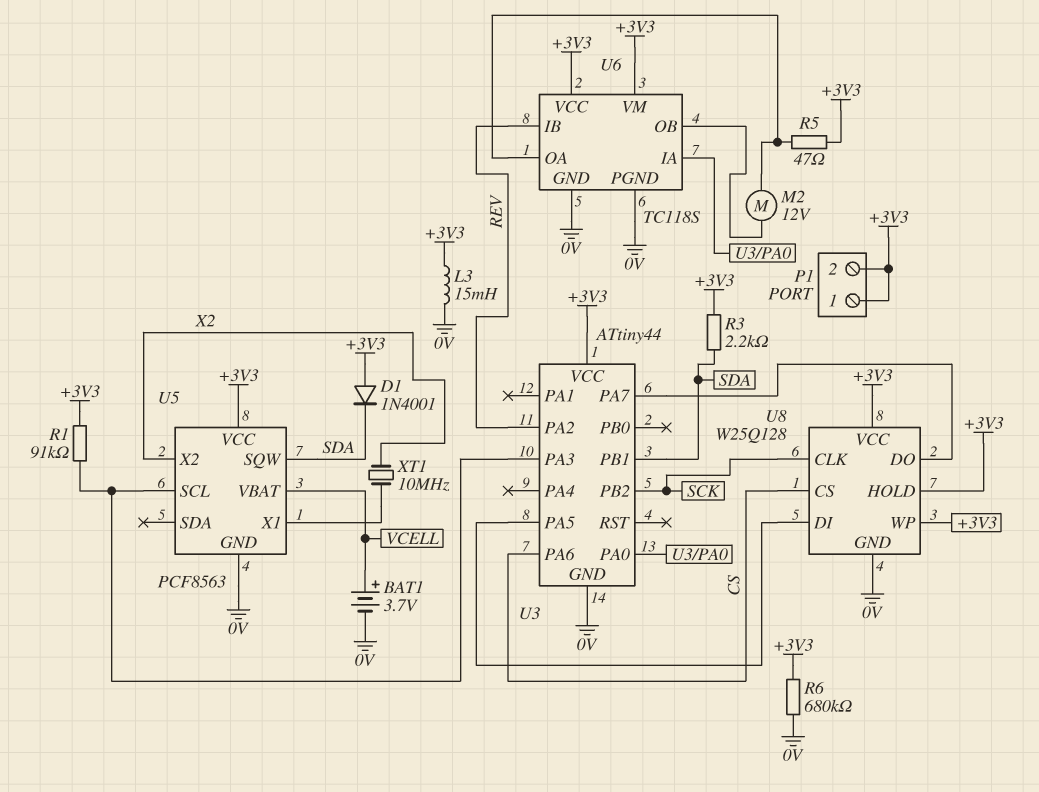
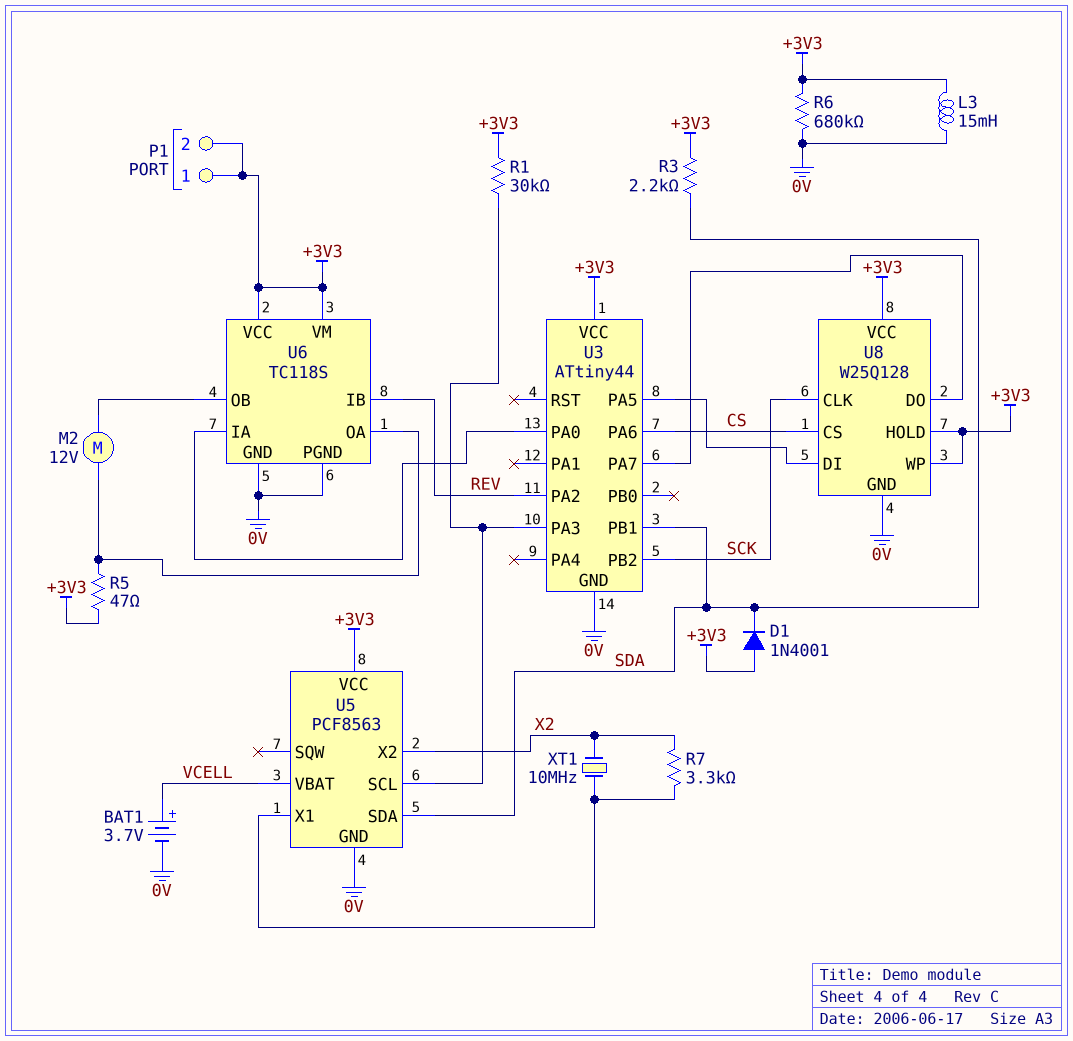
R1: 91k (+3V3, U3/PA3) -> 30k (+3V3, U3/PA3)
R7: none -> 3.3k (U5/X1, X2)
U5 pin SDA: none -> SDA
U5 pin SQW: SDA -> none

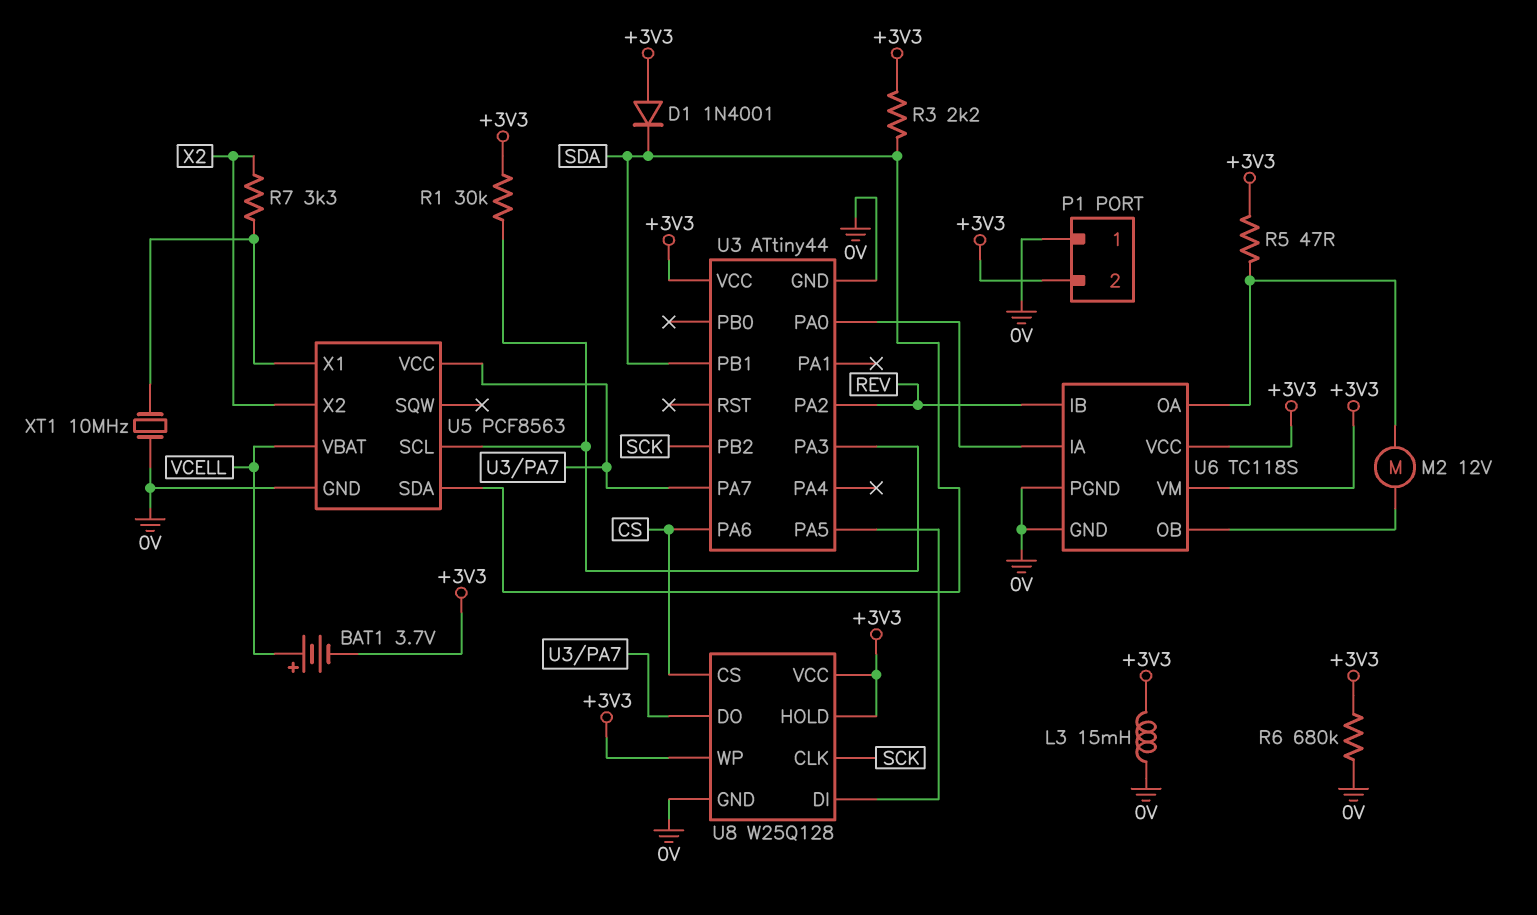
BAT1: 3.7V (plus VCELL, minus 0V) -> 3.7V (plus VCELL, minus +3V3)
P1 pin 1: +3V3 -> 0V
U5 pin VCC: +3V3 -> U3/PA7
XT1: 10MHz (U5/X1, X2) -> 10MHz (0V, U5/X1)

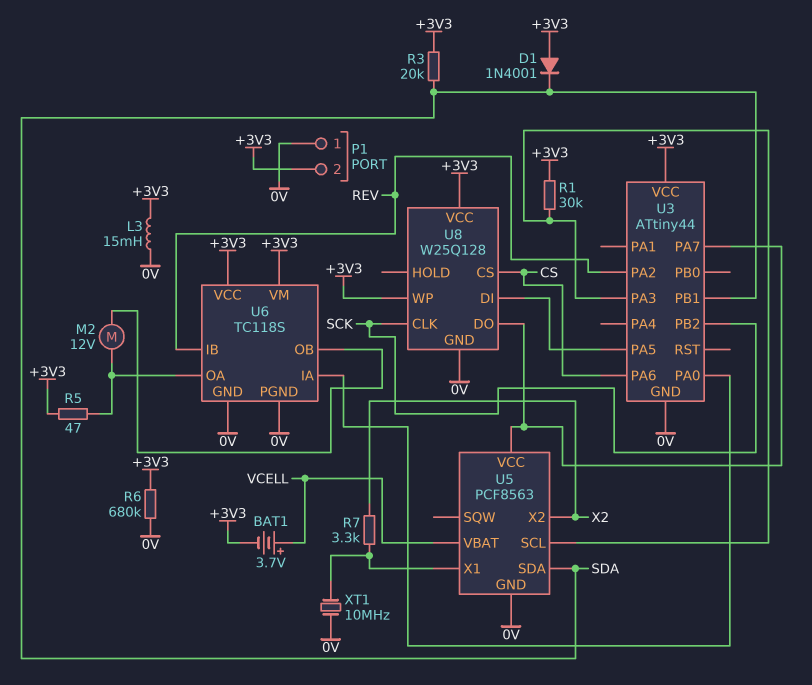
R3: 2.2k (+3V3, SDA) -> 20k (+3V3, SDA)
U8 pin HOLD: +3V3 -> none

